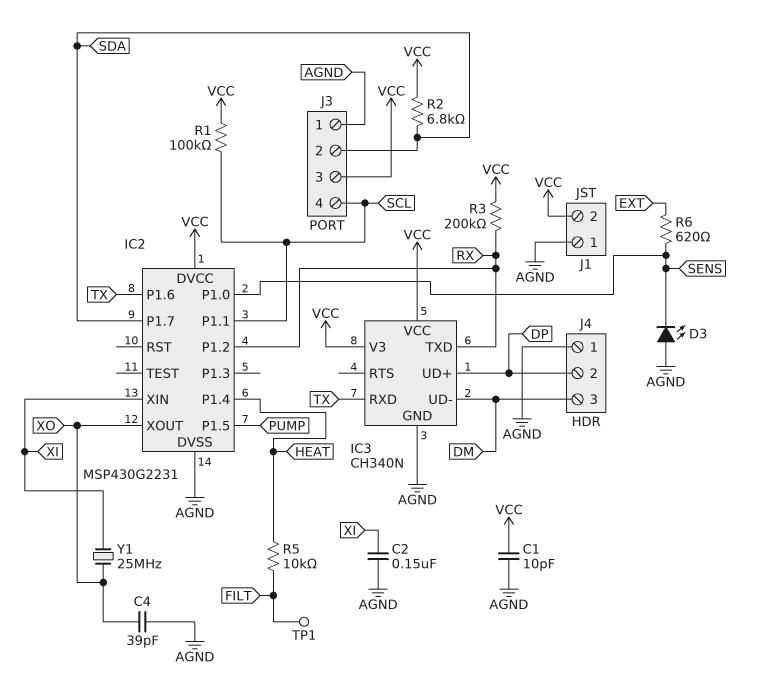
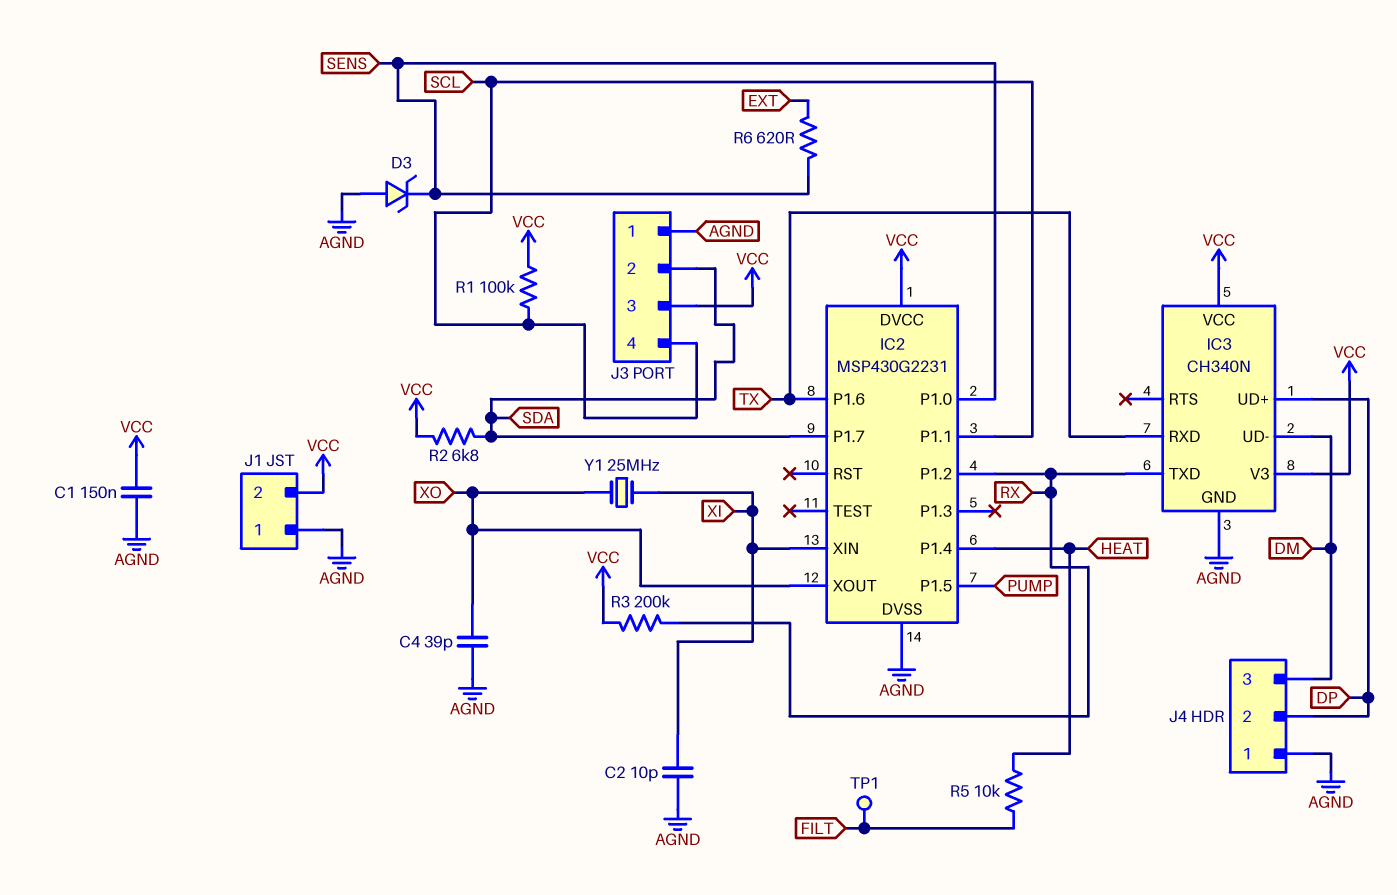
C1: 10pF (AGND, VCC) -> 150nF (AGND, VCC)
C2: 150nF (AGND, XI) -> 10pF (AGND, XI)
D3: LED (A AGND, K SENS) -> zener (A AGND, K SENS)

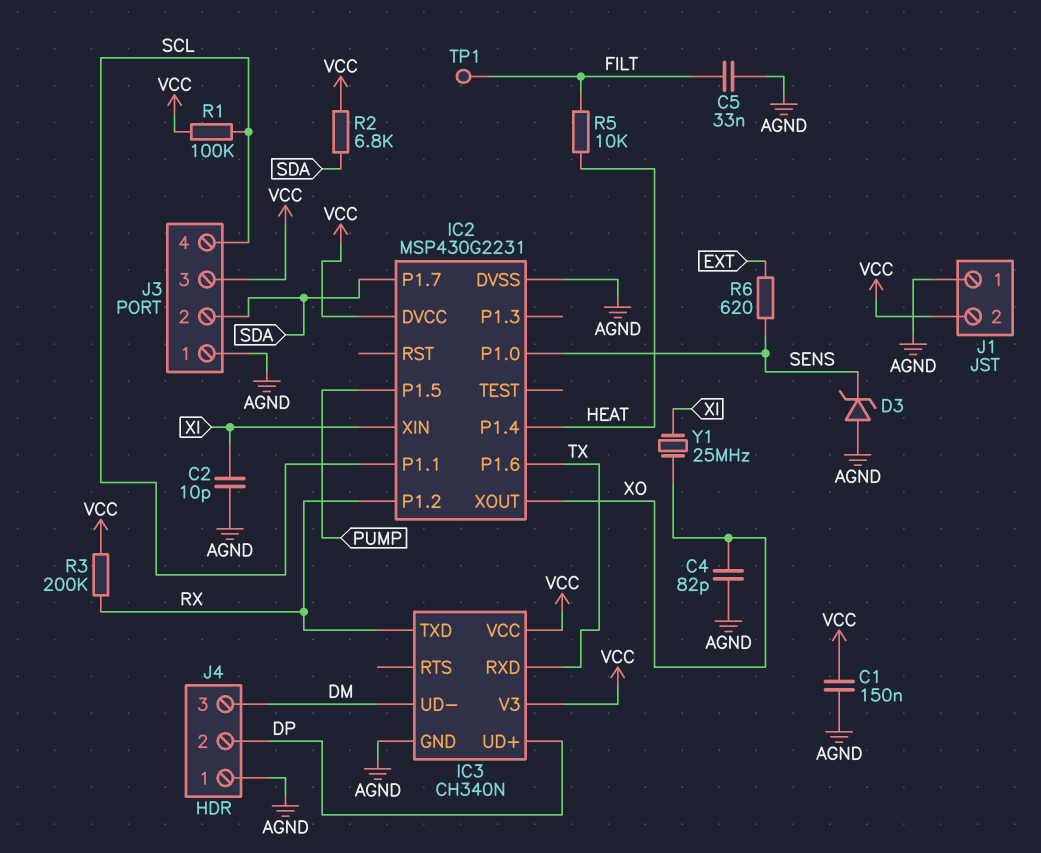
C4: 39pF (AGND, XO) -> 82pF (AGND, XO)
C5: none -> 33nF (AGND, FILT)

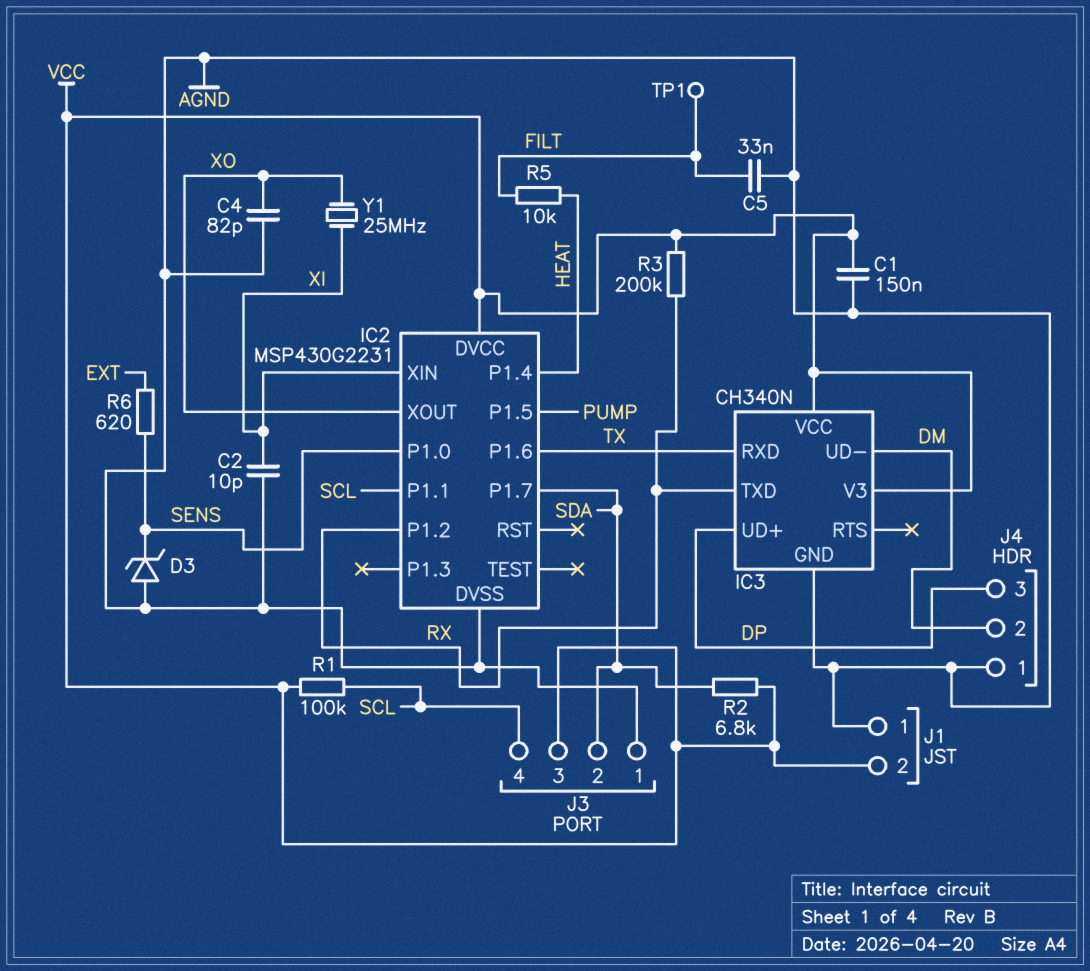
J4 pin 2: DP -> DM
J4 pin 3: DM -> DP

